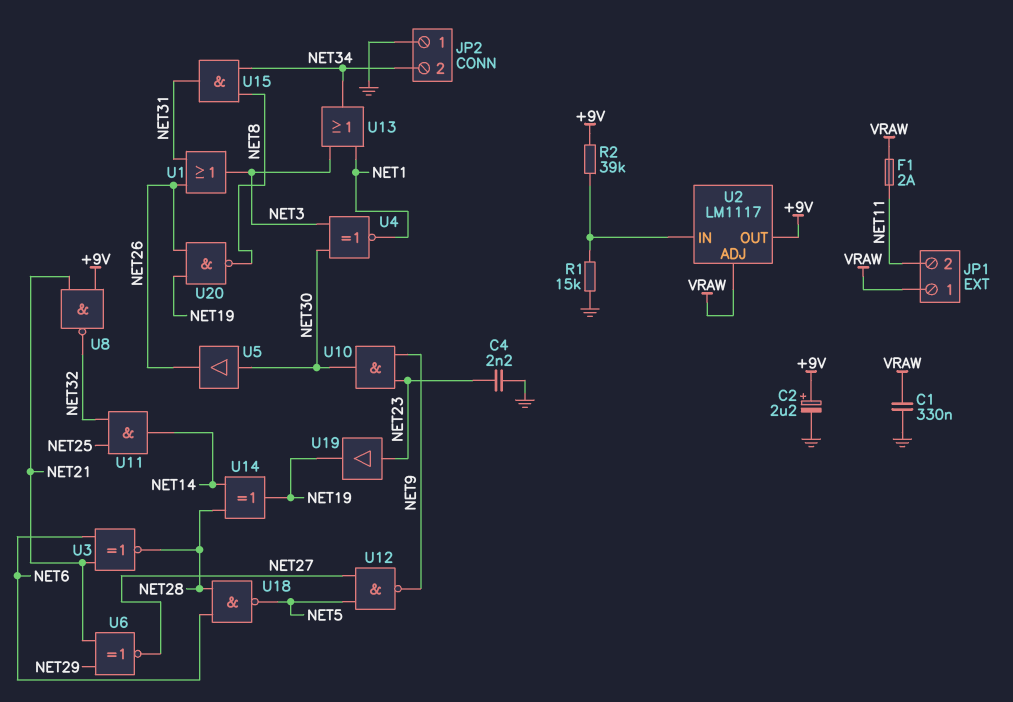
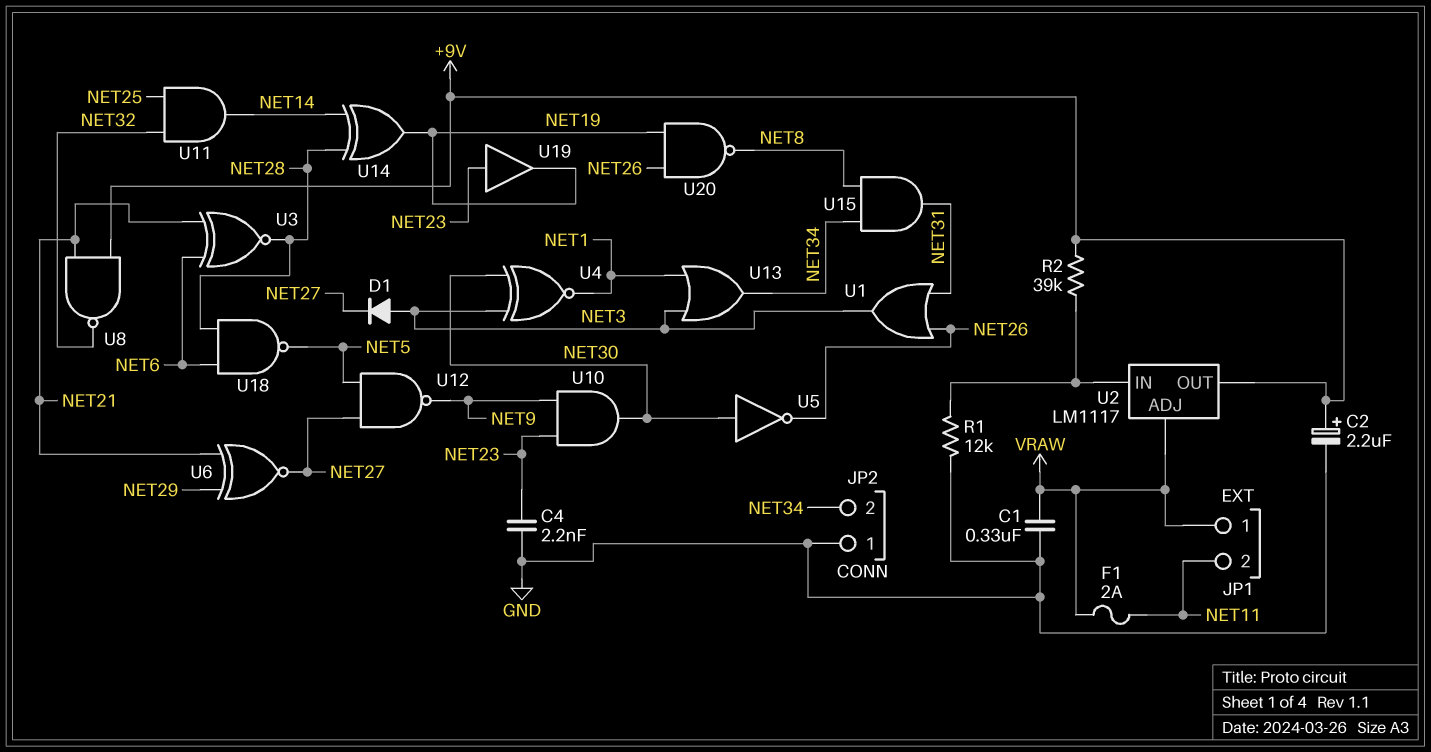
D1: none -> diode (A NET3, K NET27)
R1: 15k (GND, U2/IN) -> 12k (GND, U2/IN)
U5: buffer (in NET30, out NET26) -> NOT (in NET30, out NET26)

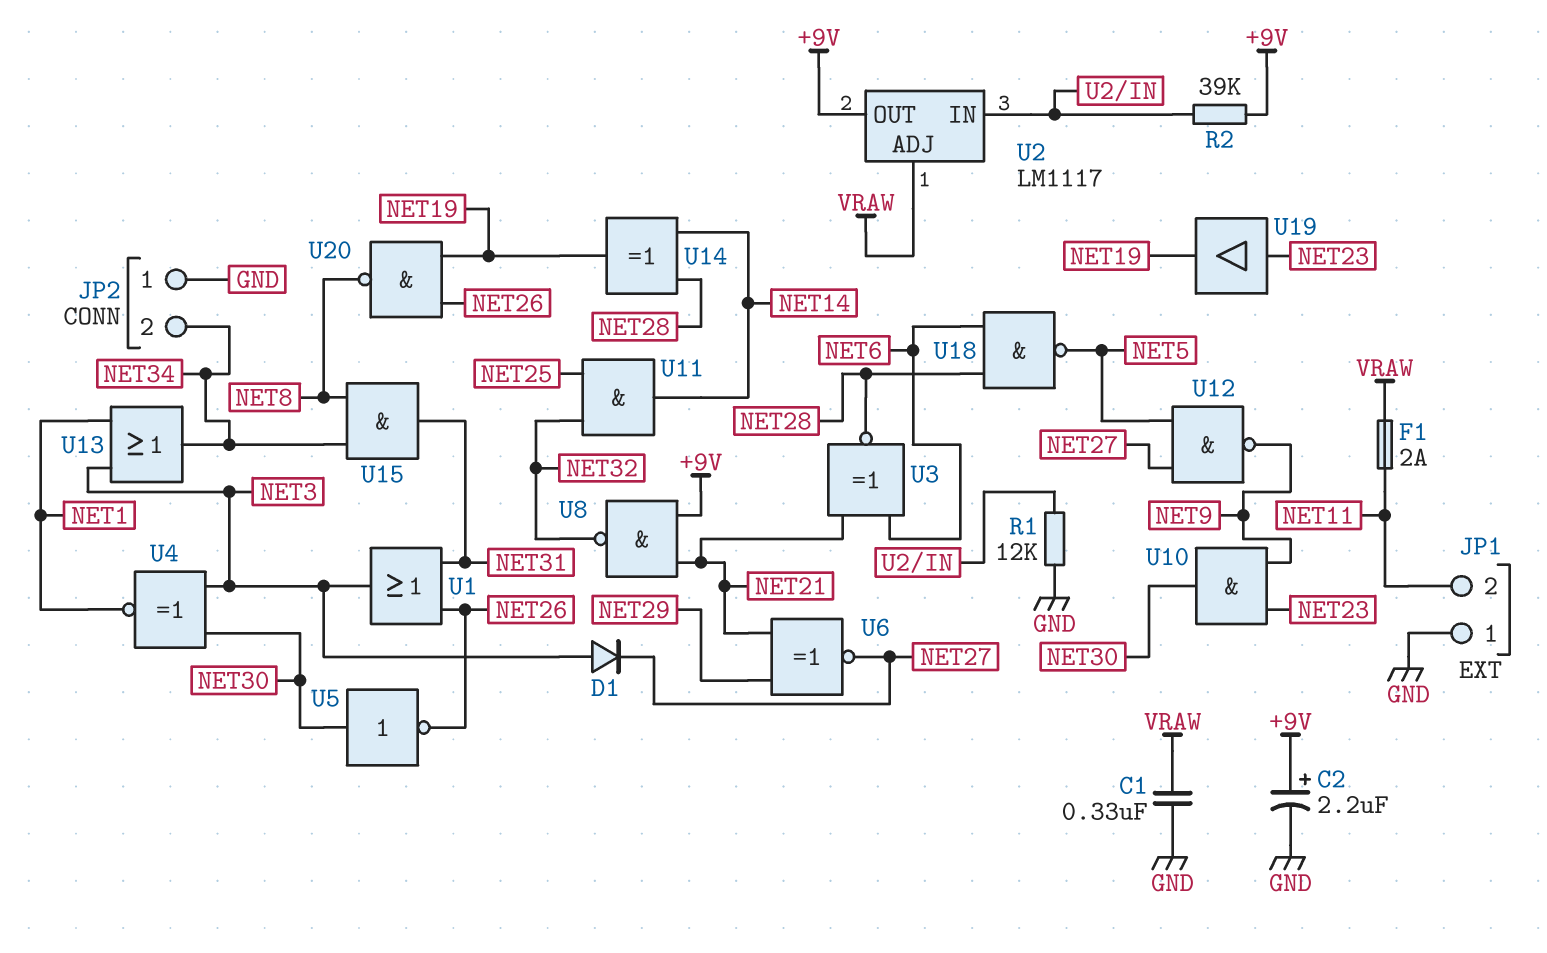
C4: 2.2nF (GND, NET23) -> none
JP1 pin 1: VRAW -> GND

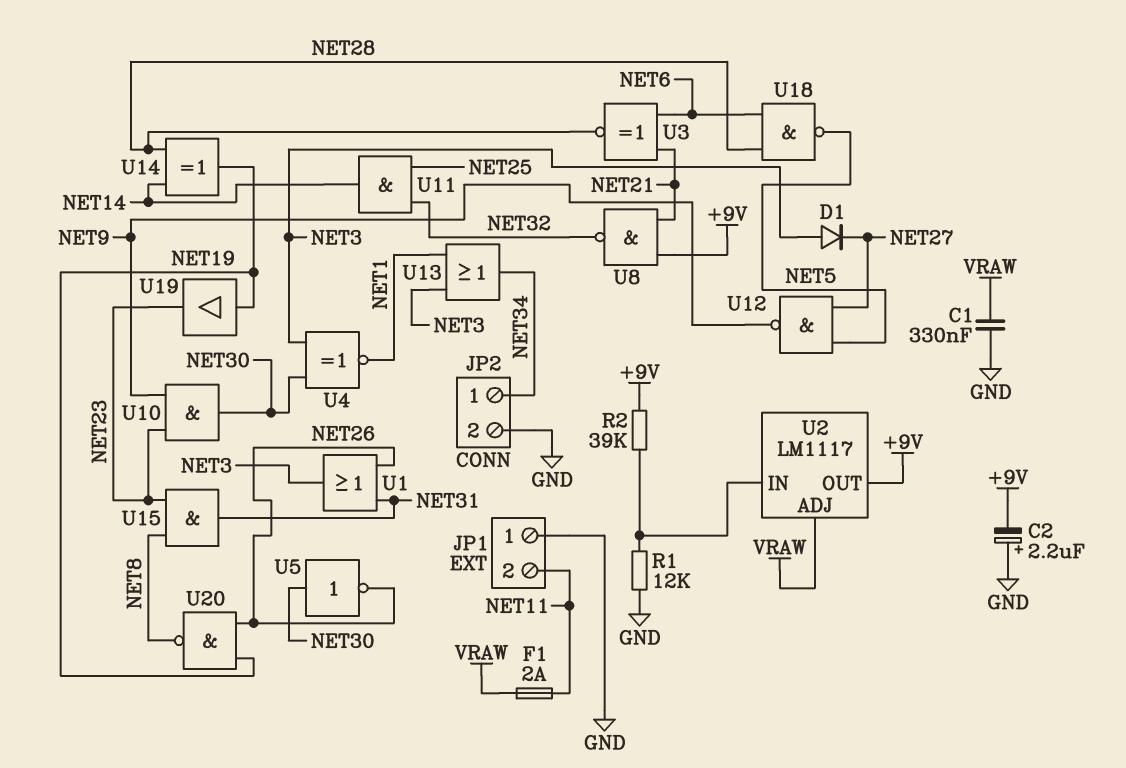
C2: 2.2uF (plus +9V, minus GND) -> 2.2uF (plus GND, minus +9V)
JP2 pin 1: GND -> NET34
JP2 pin 2: NET34 -> GND
U6: XNOR (in NET21, in NET29, out NET27) -> none
U15: AND (in NET8, in NET34, out NET31) -> AND (in NET8, in NET23, out NET31)
U19: buffer (in NET23, out NET19) -> buffer (in NET19, out NET23)

